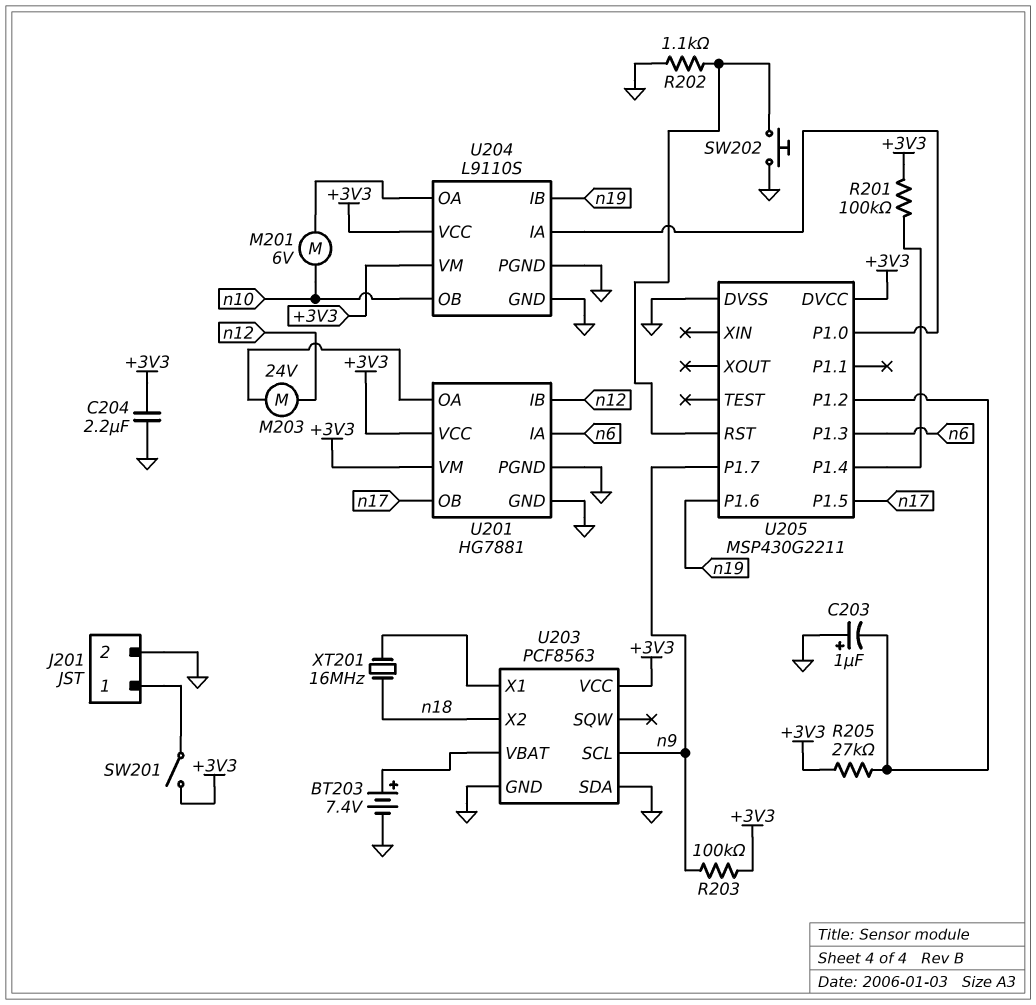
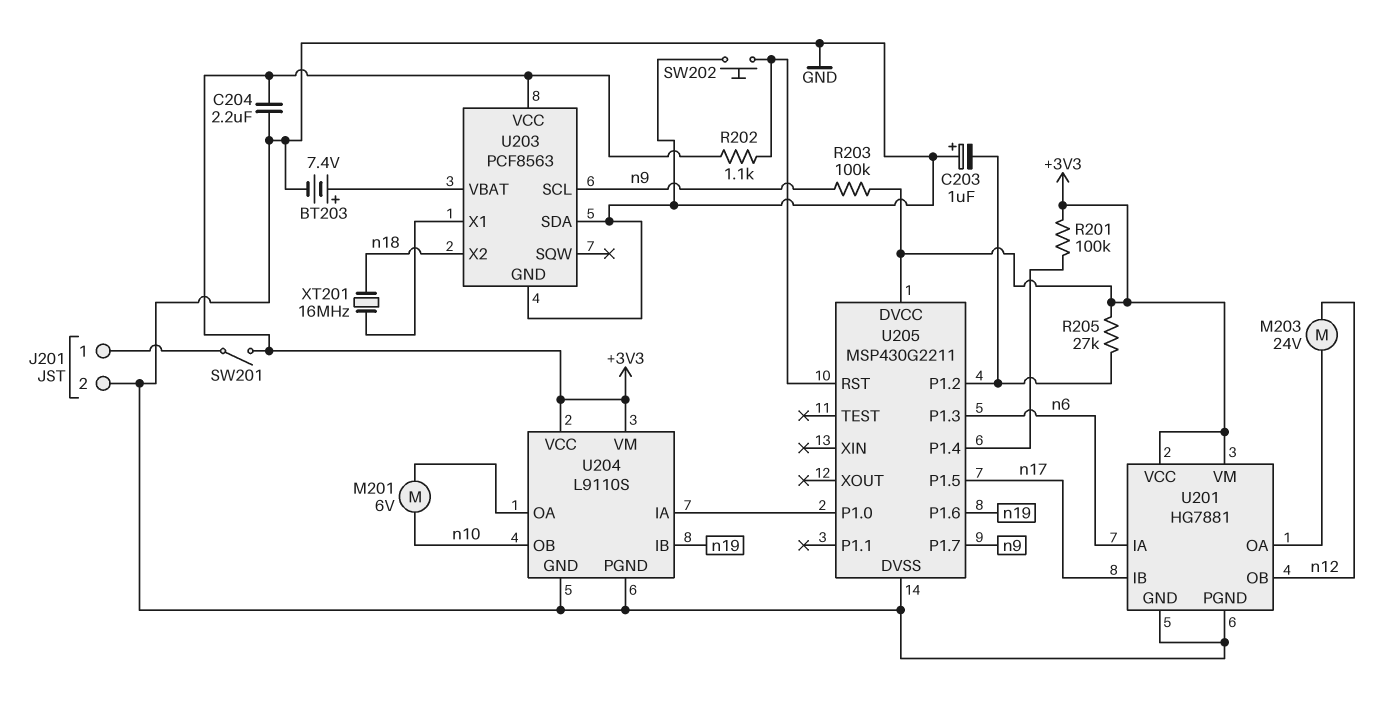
R202: 1.1k (GND, U205/RST) -> 1.1k (+3V3, U205/RST)
U201 pin IB: n12 -> n17
U201 pin OB: n17 -> n12

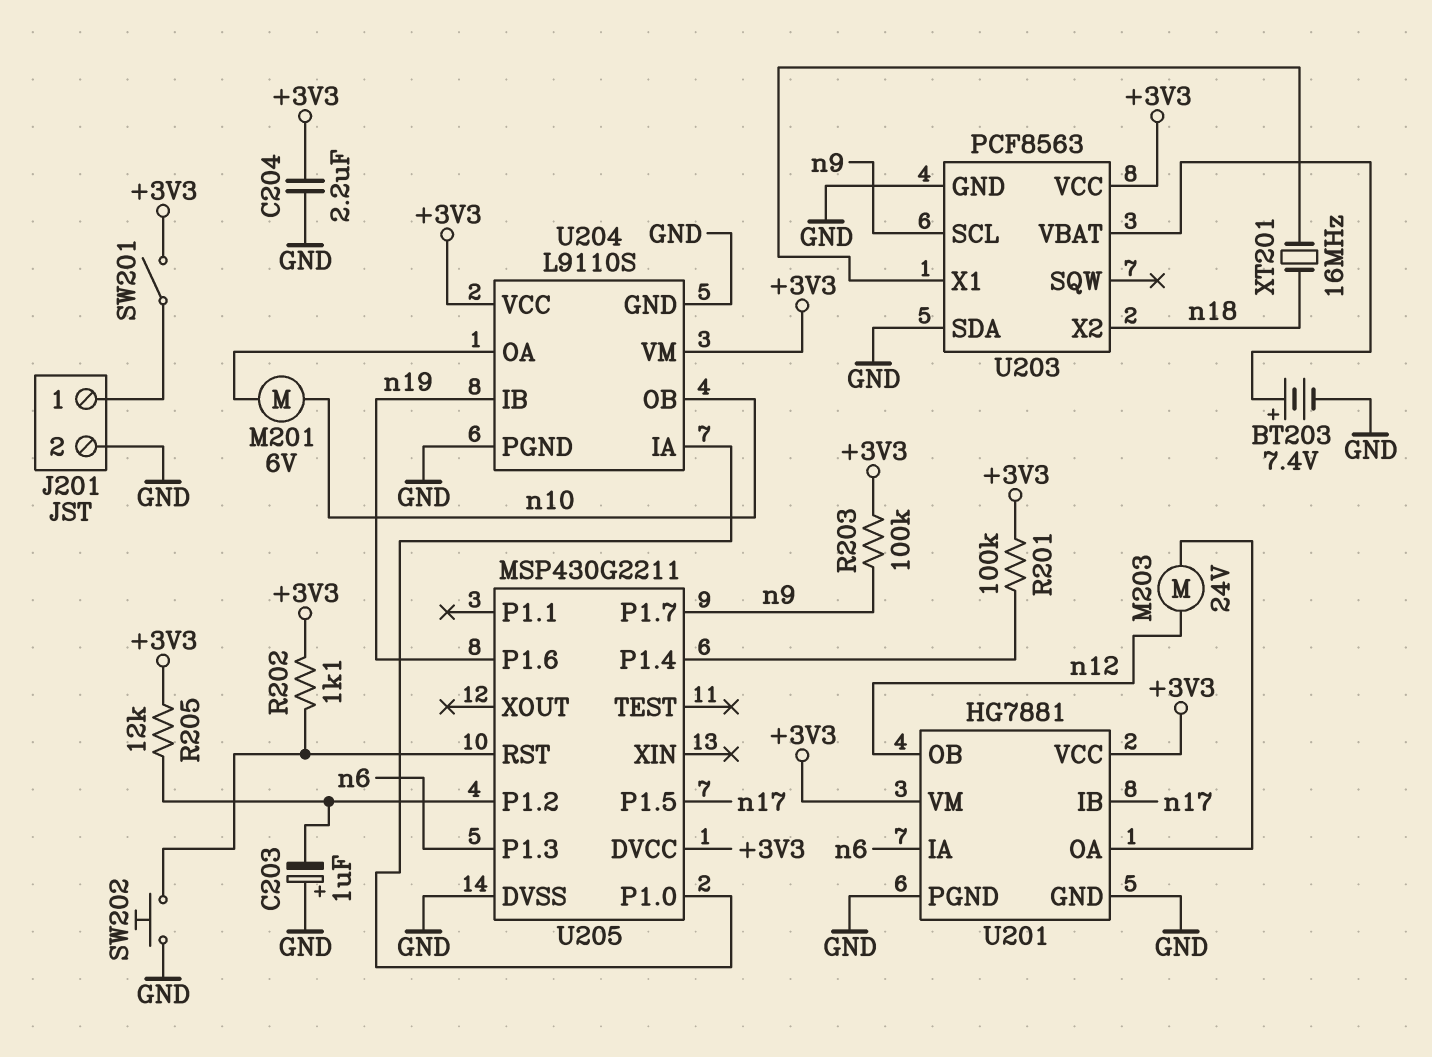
R205: 27k (+3V3, U205/P1.2) -> 12k (+3V3, U205/P1.2)

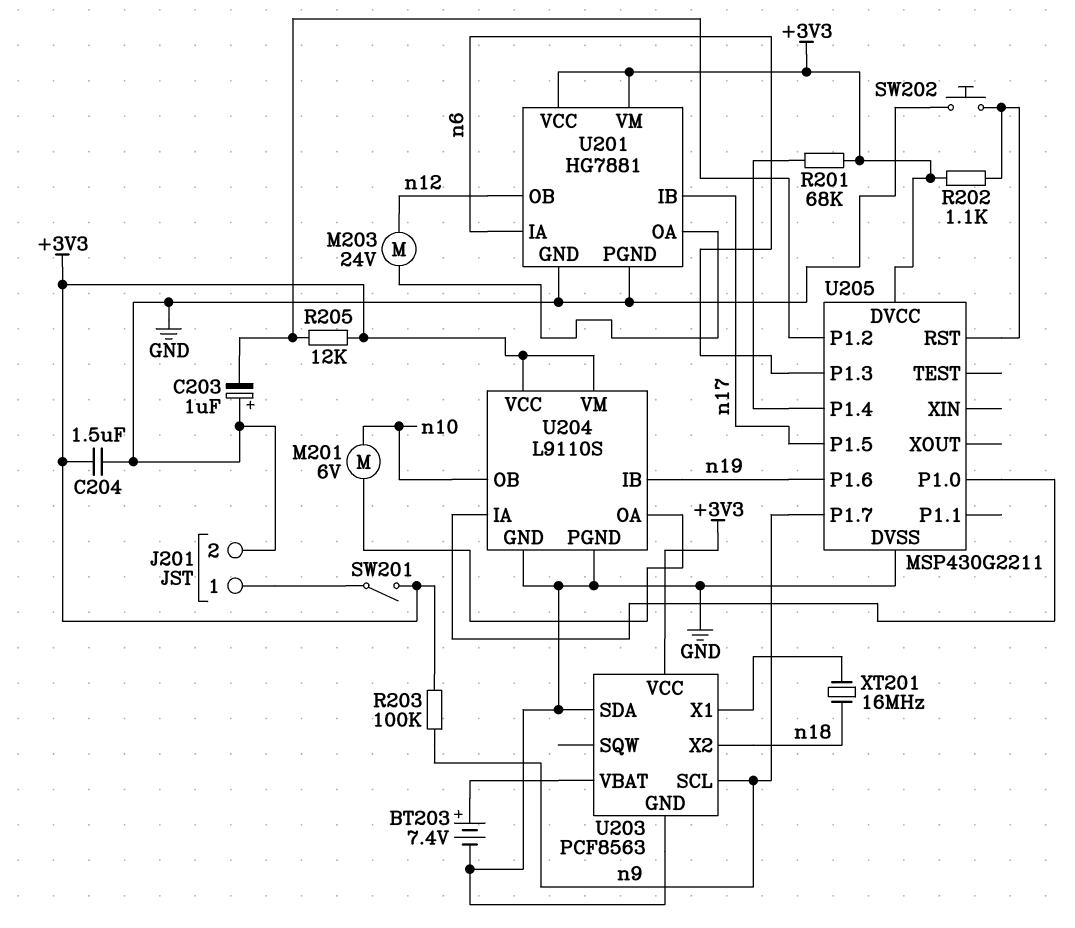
C204: 2.2uF (+3V3, GND) -> 1.5uF (+3V3, GND)
R201: 100k (+3V3, U205/P1.4) -> 68k (+3V3, U205/P1.4)

